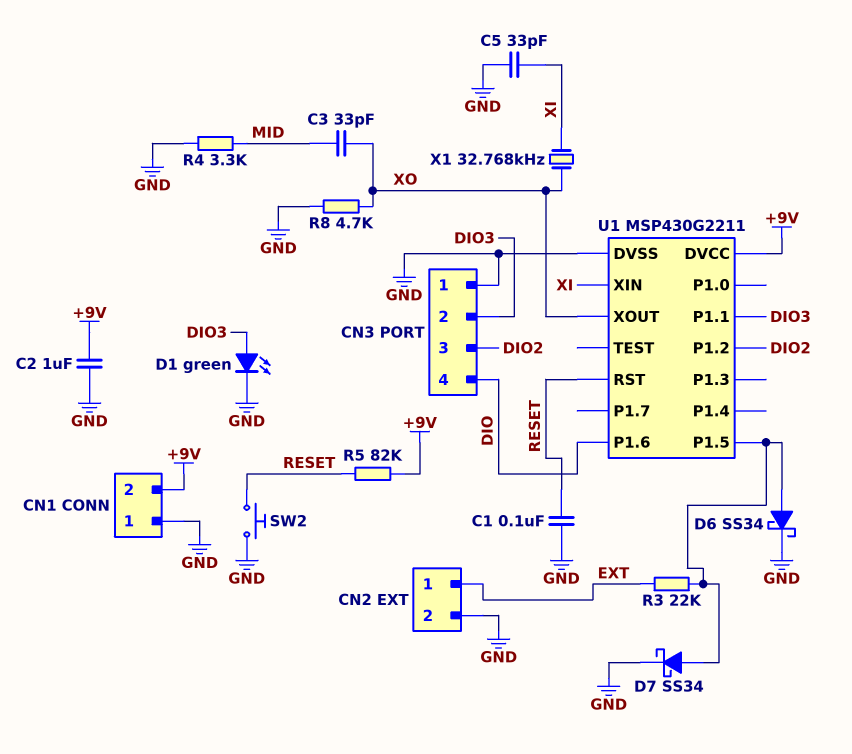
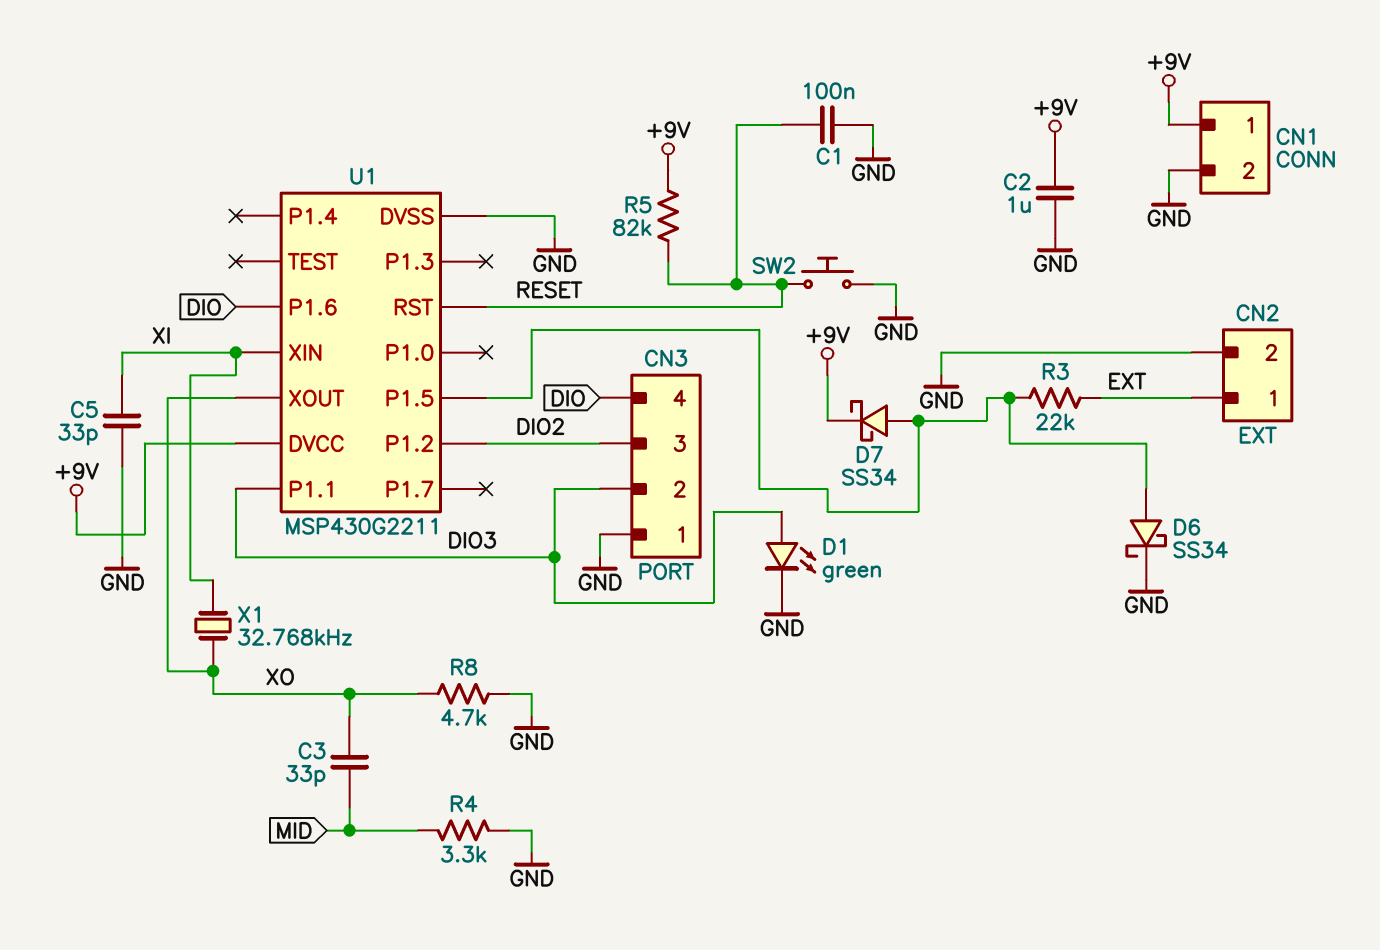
CN1 pin 1: GND -> +9V
CN1 pin 2: +9V -> GND
D7: schottky SS34 (A U1/P1.5, K GND) -> schottky SS34 (A U1/P1.5, K +9V)

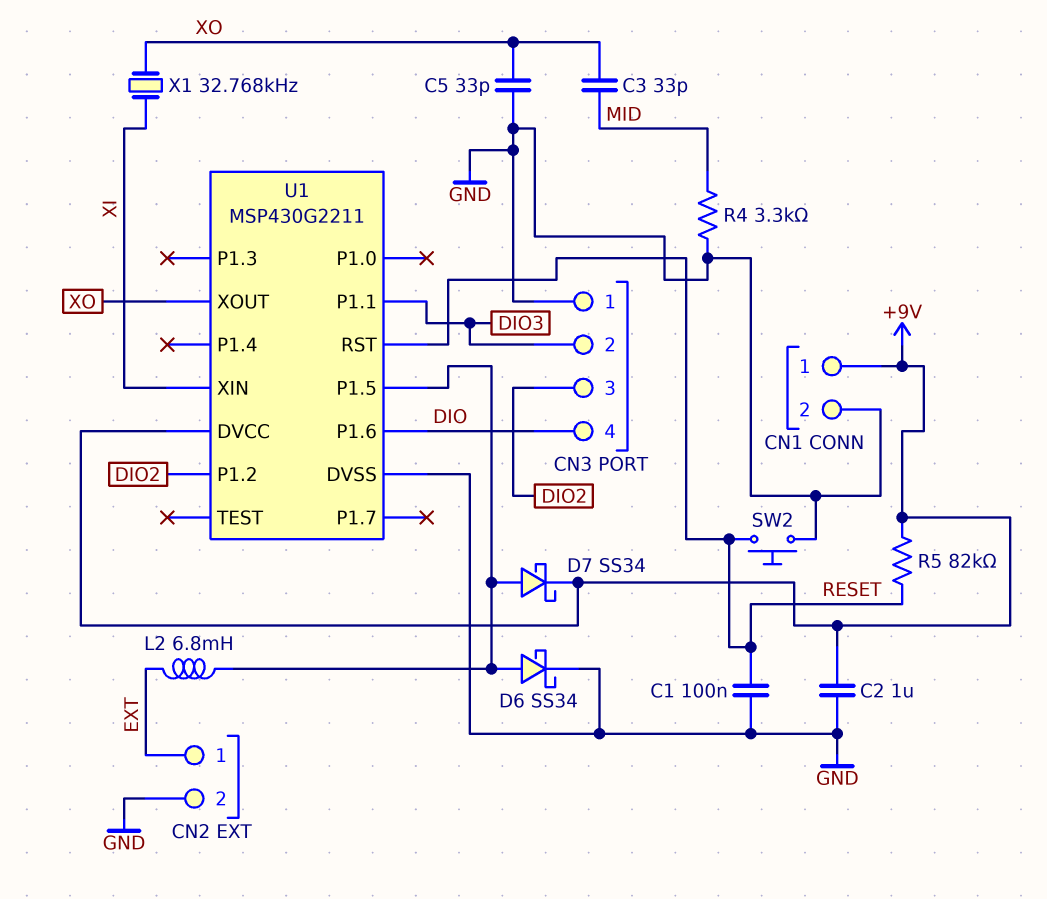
C5: 33pF (GND, XI) -> 33pF (GND, XO)
D1: LED green (A DIO3, K GND) -> none
L2: none -> 6.8mH (EXT, U1/P1.5)
R3: 22k (EXT, U1/P1.5) -> none
R8: 4.7k (GND, XO) -> none

